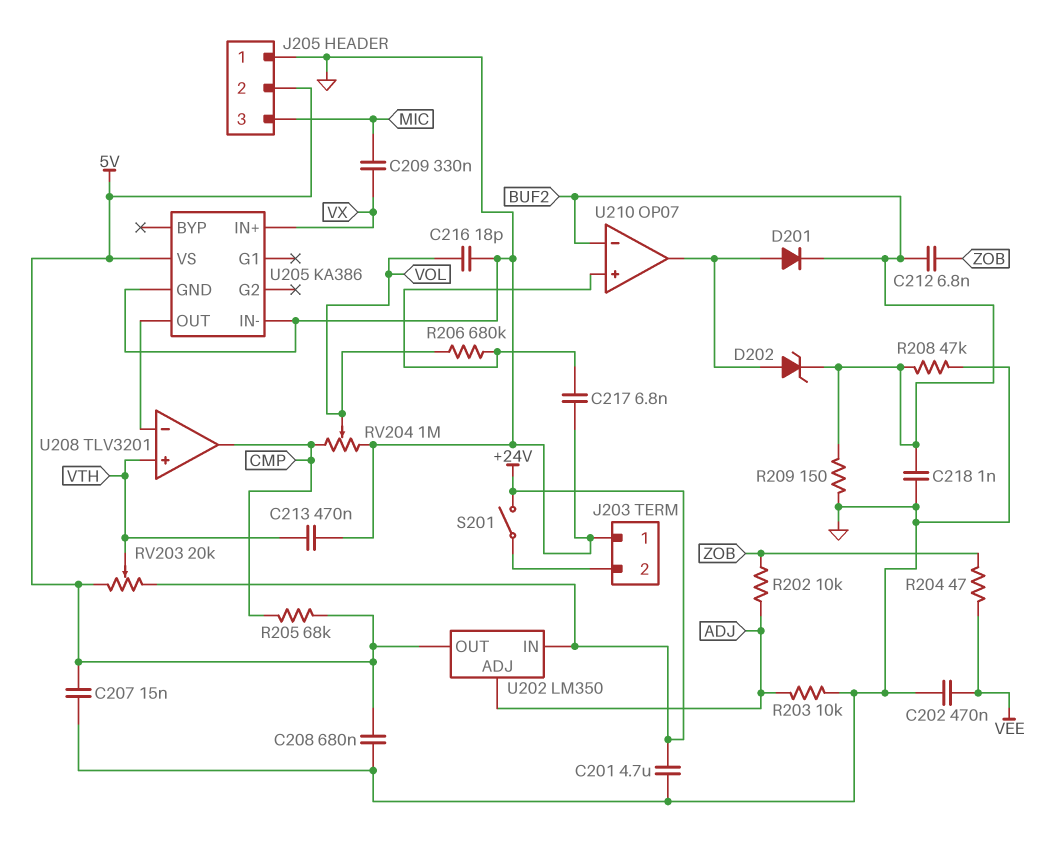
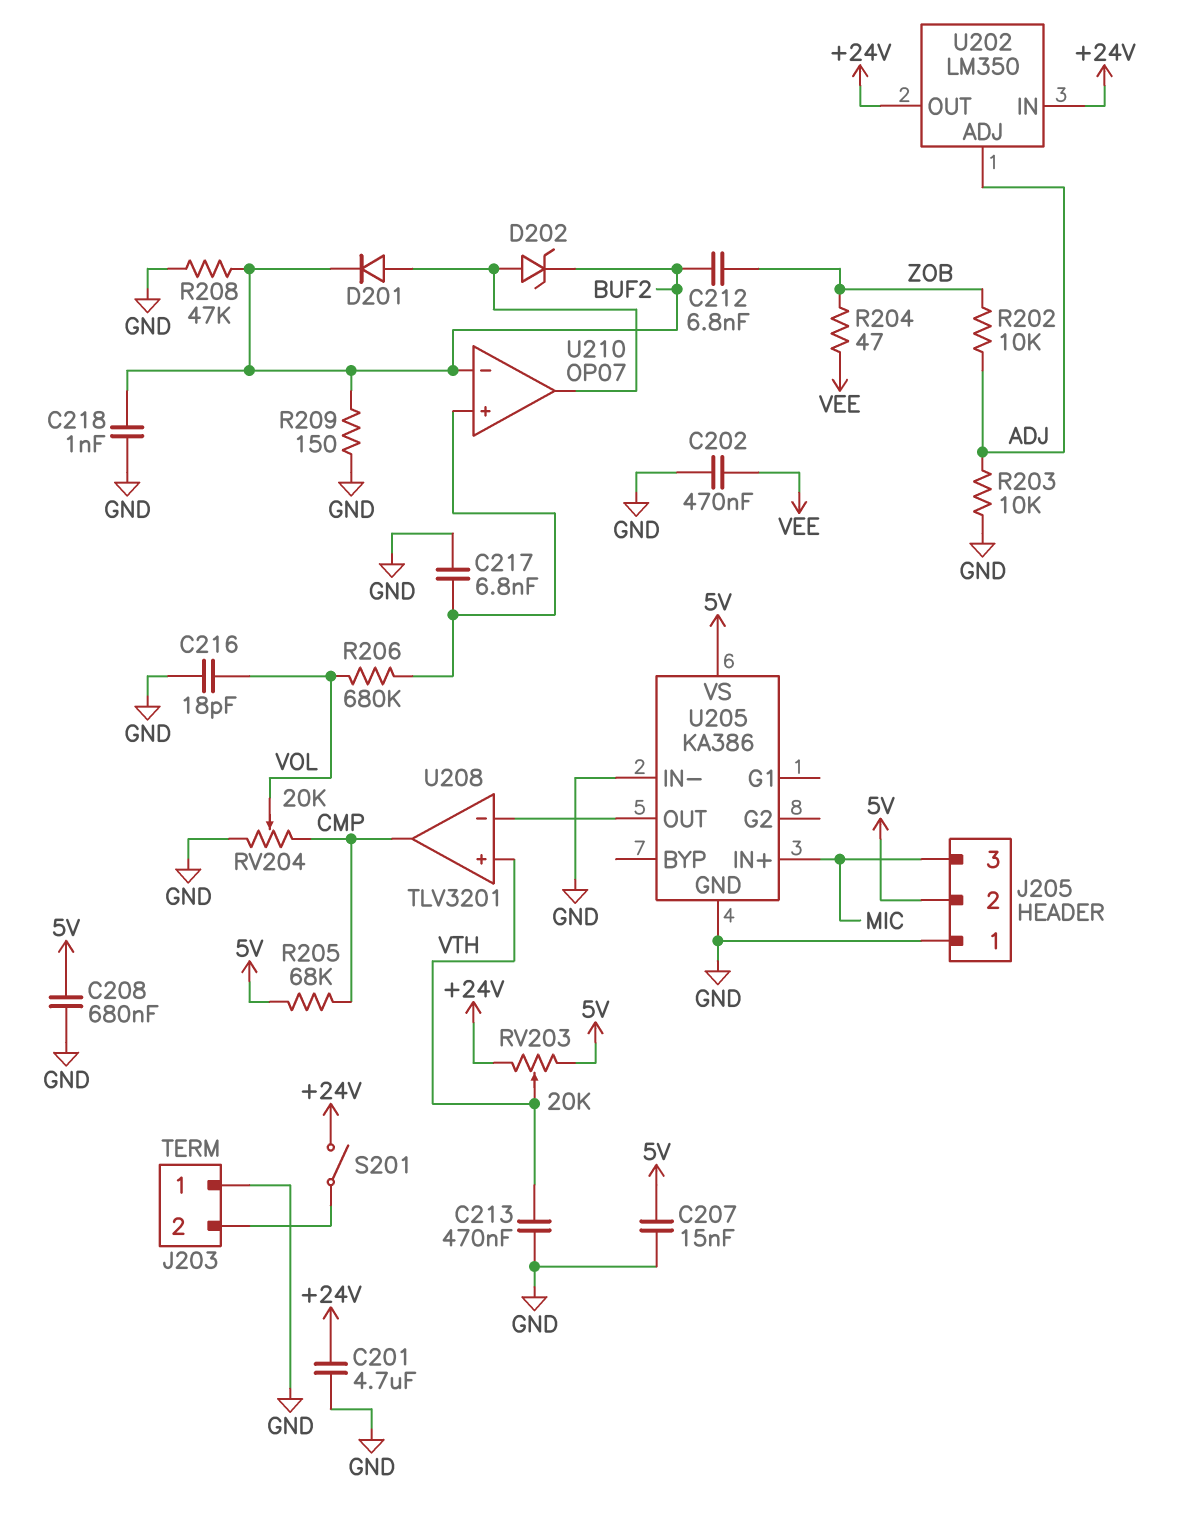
C209: 330nF (MIC, VX) -> none
RV204: 1M (CMP, GND, wiper VOL) -> 20k (CMP, GND, wiper VOL)
U202 pin OUT: 5V -> +24V
U205 pin IN+: VX -> MIC

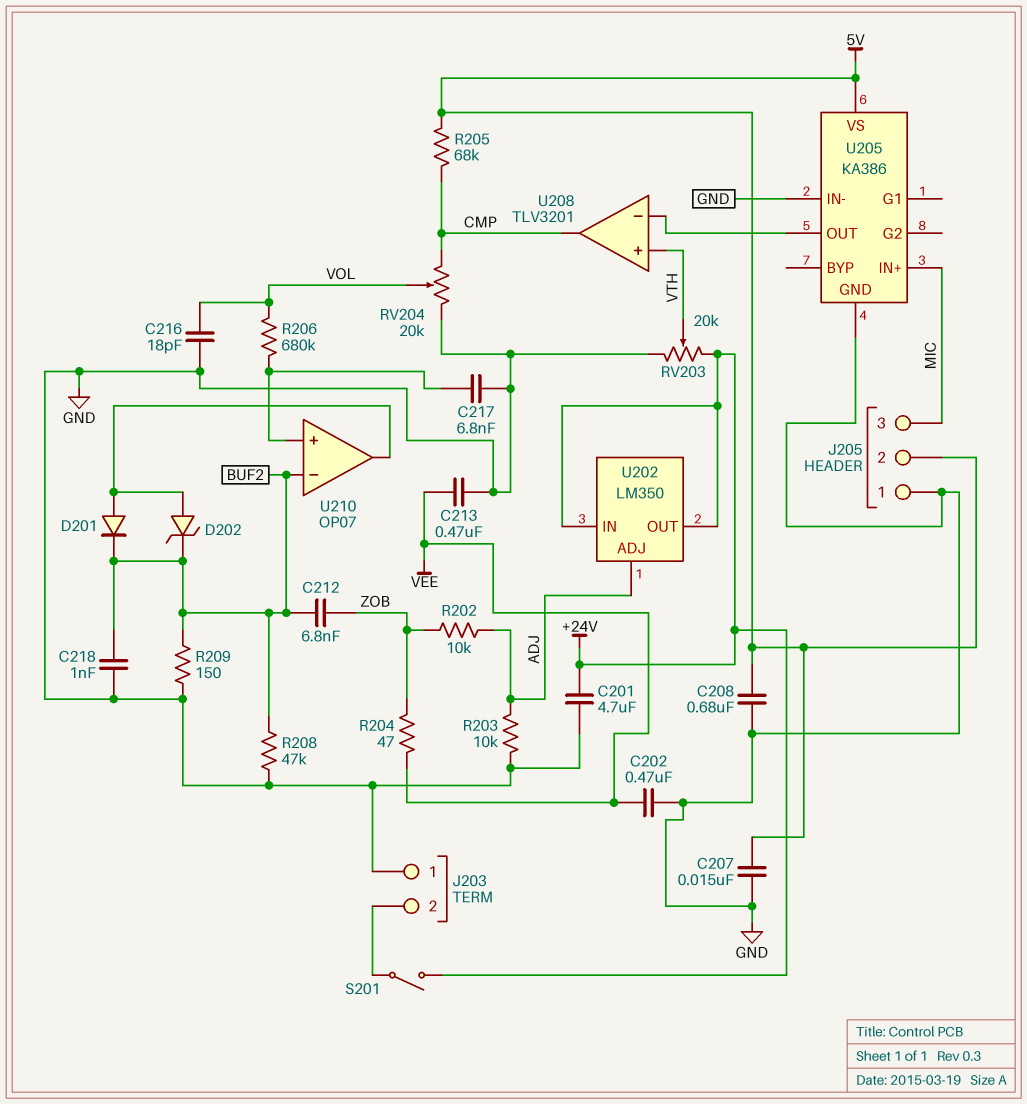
C213: 470nF (GND, VTH) -> 470nF (GND, VEE)
RV203: 20k (+24V, 5V, wiper VTH) -> 20k (+24V, GND, wiper VTH)

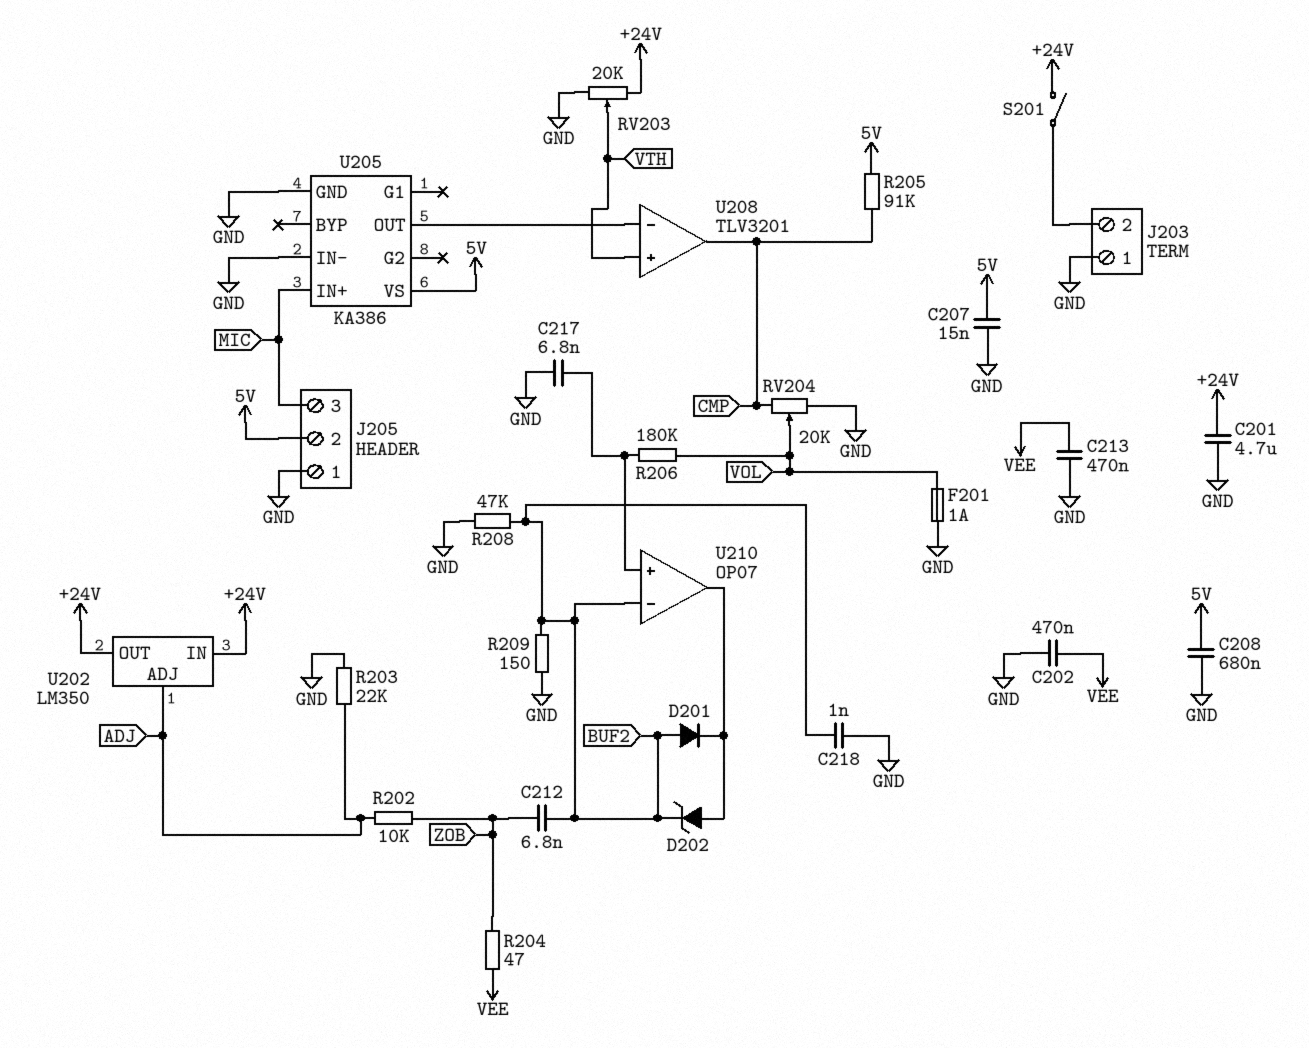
C216: 18pF (GND, VOL) -> none
D201: diode (A U210/out, K BUF2) -> diode (A BUF2, K U210/out)
F201: none -> 1A (GND, VOL)
R203: 10k (ADJ, GND) -> 22k (ADJ, GND)
R205: 68k (5V, CMP) -> 91k (5V, CMP)
R206: 680k (U210/in+, VOL) -> 180k (U210/in+, VOL)

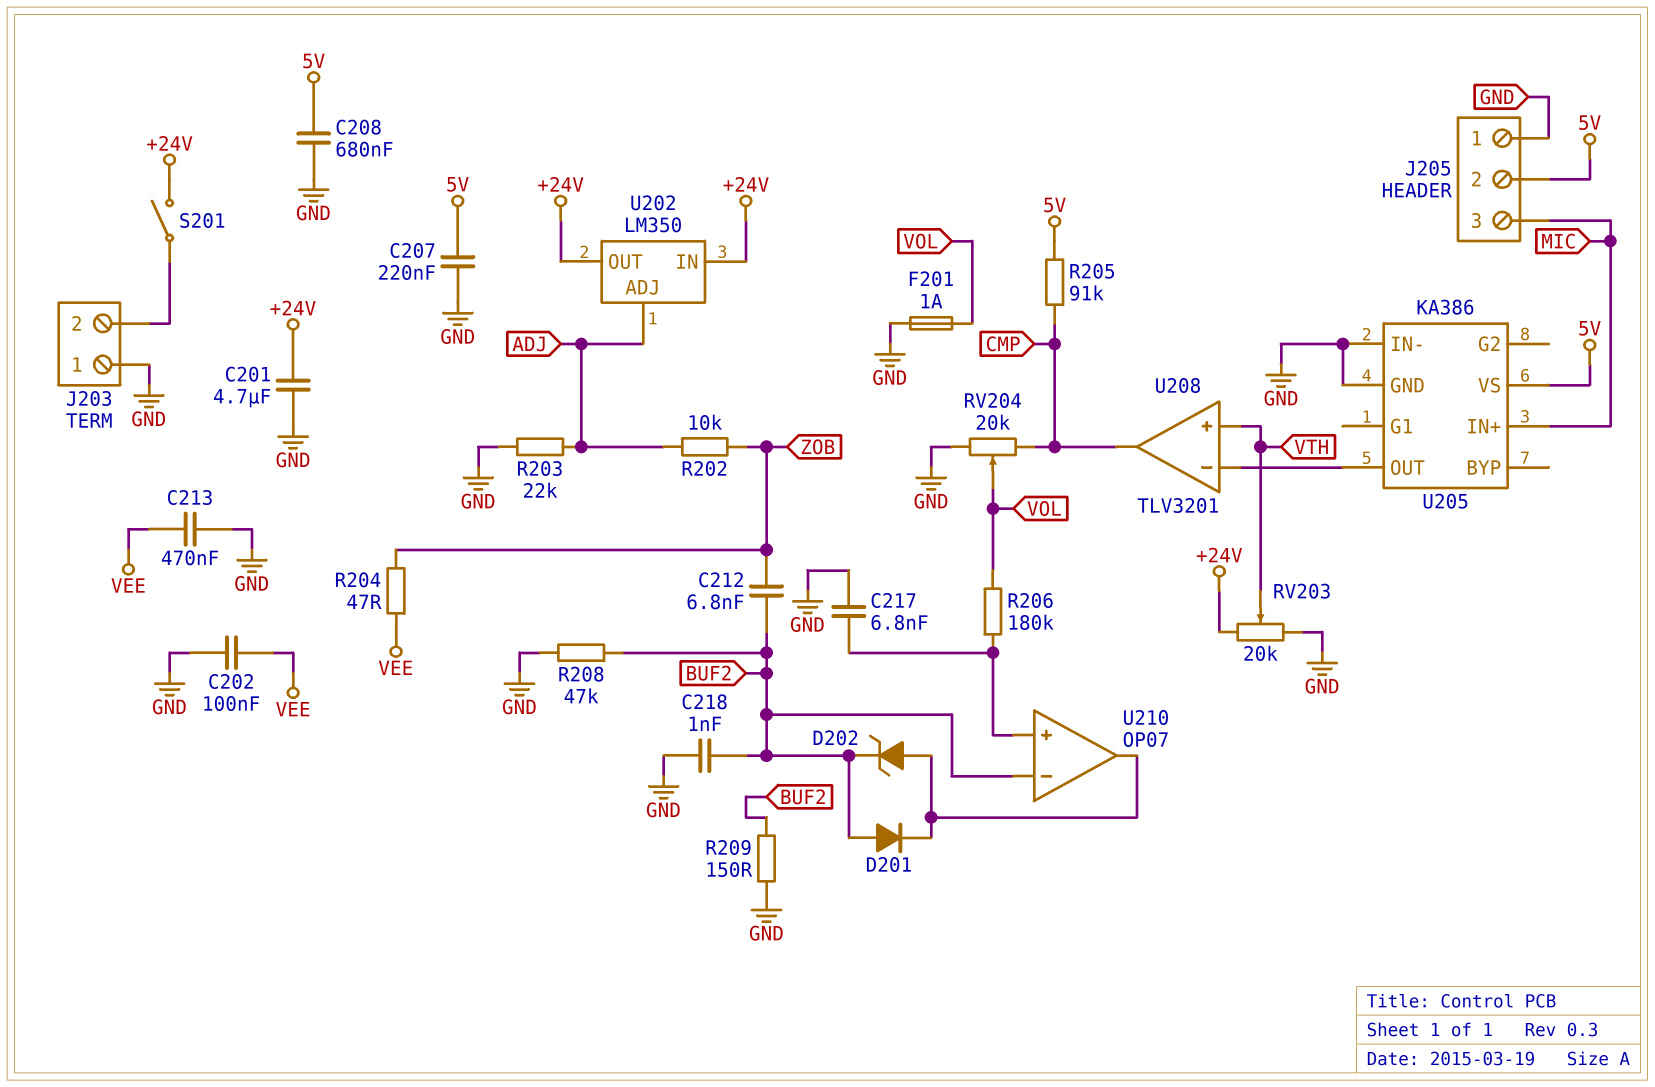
C202: 470nF (GND, VEE) -> 100nF (GND, VEE)
C207: 15nF (5V, GND) -> 220nF (5V, GND)

